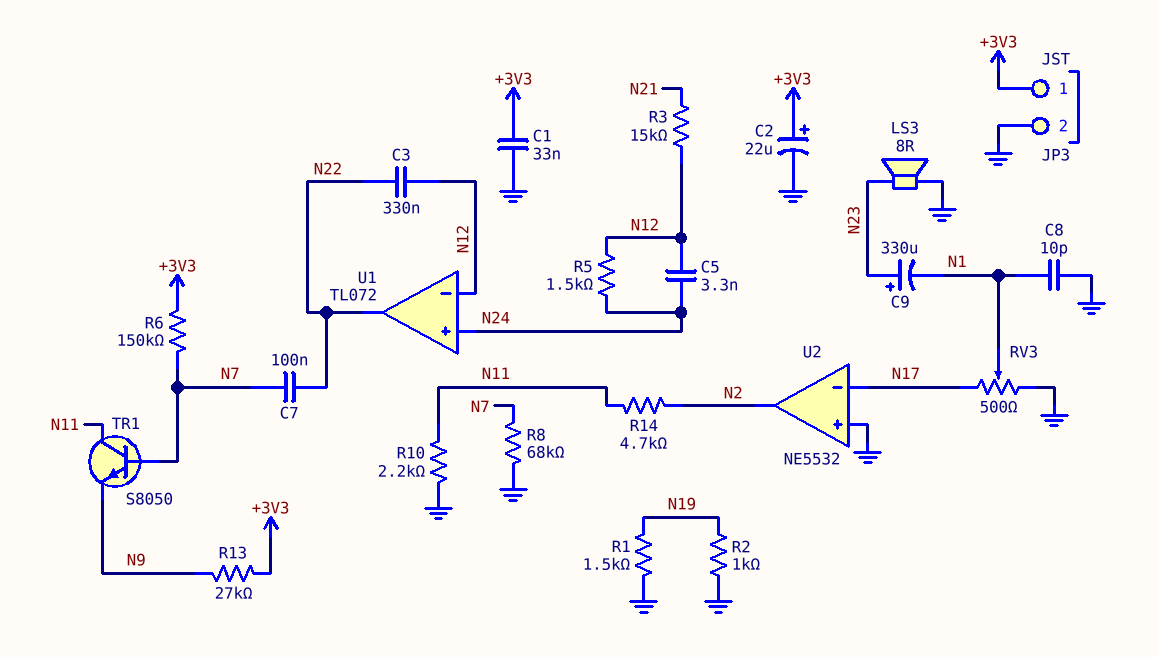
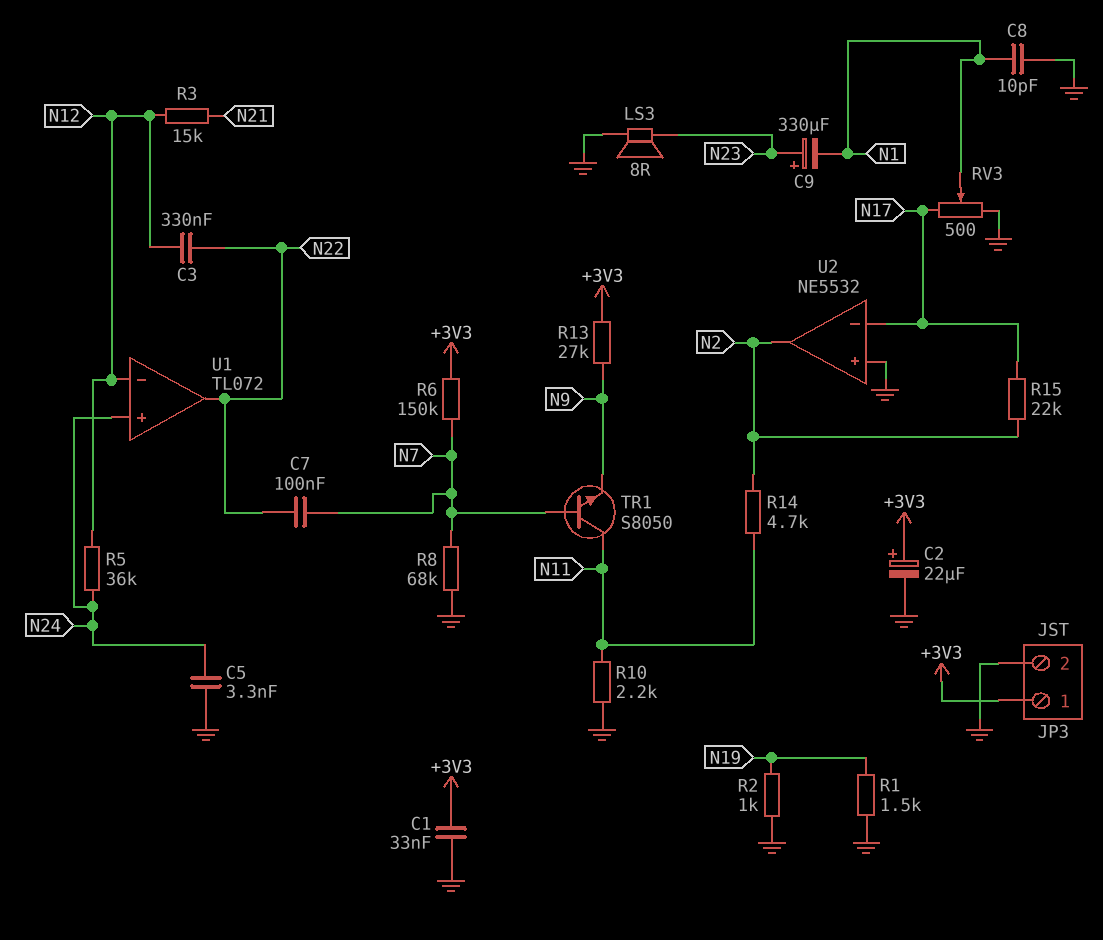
C5: 3.3nF (N12, N24) -> 3.3nF (GND, N24)
R5: 1.5k (N12, N24) -> 36k (N12, N24)
R15: none -> 22k (N2, N17)

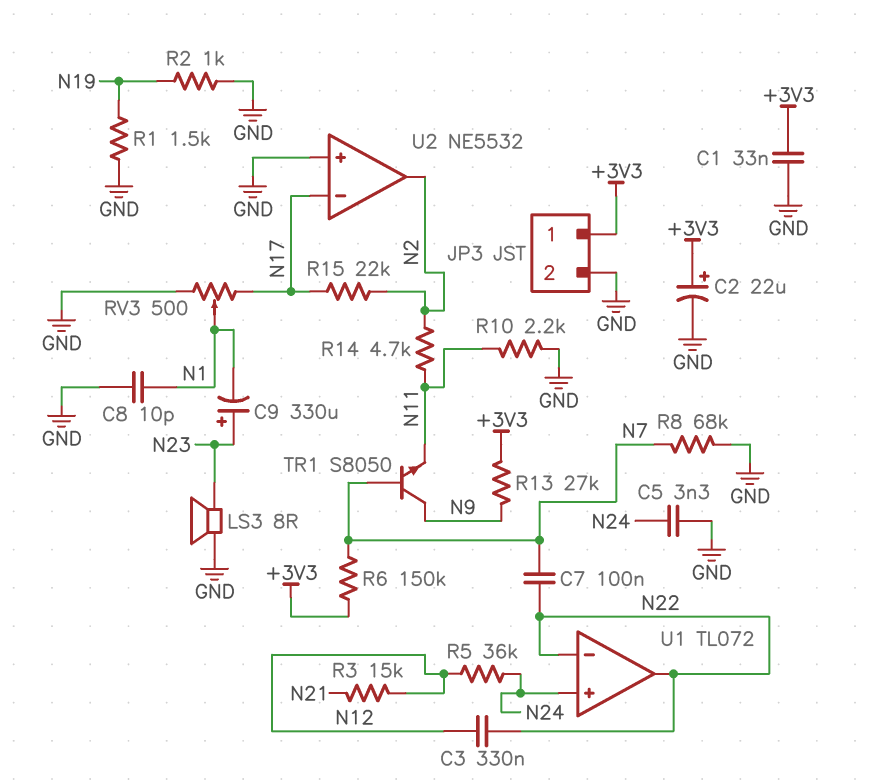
TR1: NPN S8050 (B N7, C N11, E N9) -> NPN S8050 (B N7, C N9, E N11)
U1 pin in-: N12 -> N22

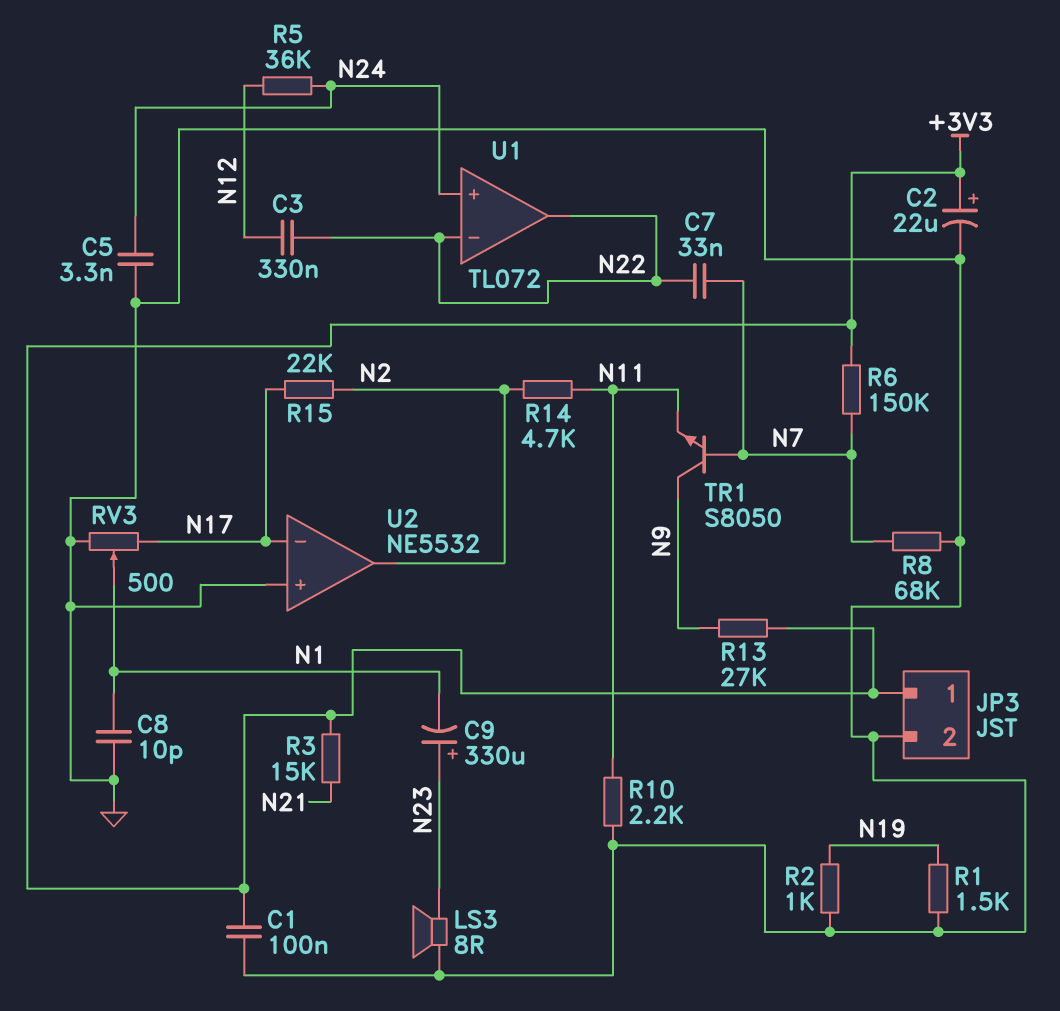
C1: 33nF (+3V3, GND) -> 100nF (+3V3, GND)
C7: 100nF (N7, N22) -> 33nF (N7, N22)
R3: 15k (N12, N21) -> 15k (+3V3, N21)

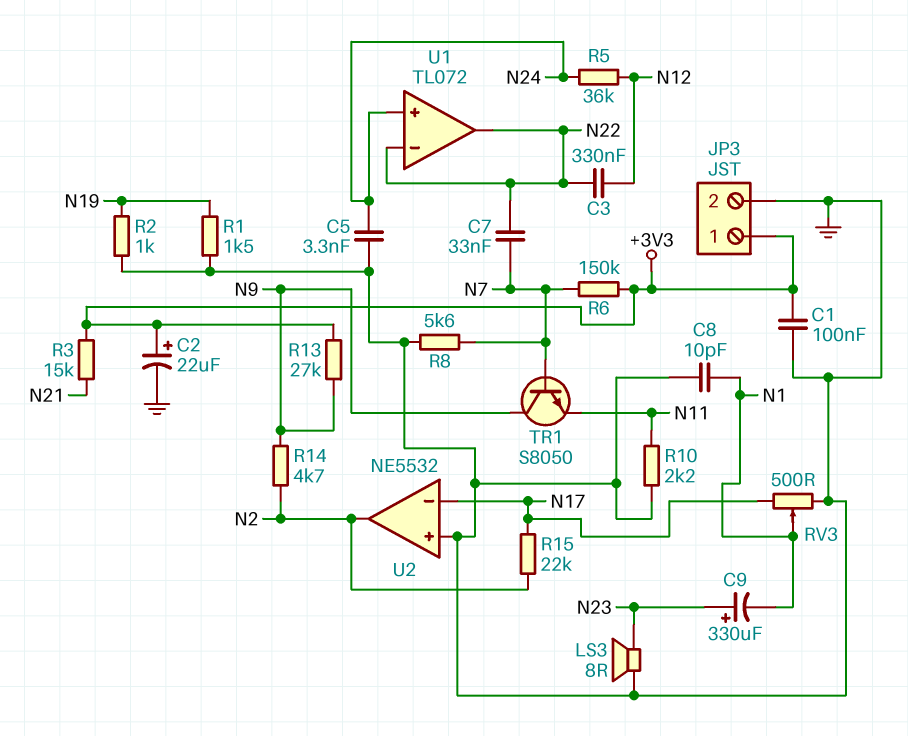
R8: 68k (GND, N7) -> 5.6k (GND, N7)
R14: 4.7k (N2, N11) -> 4.7k (N2, N9)

